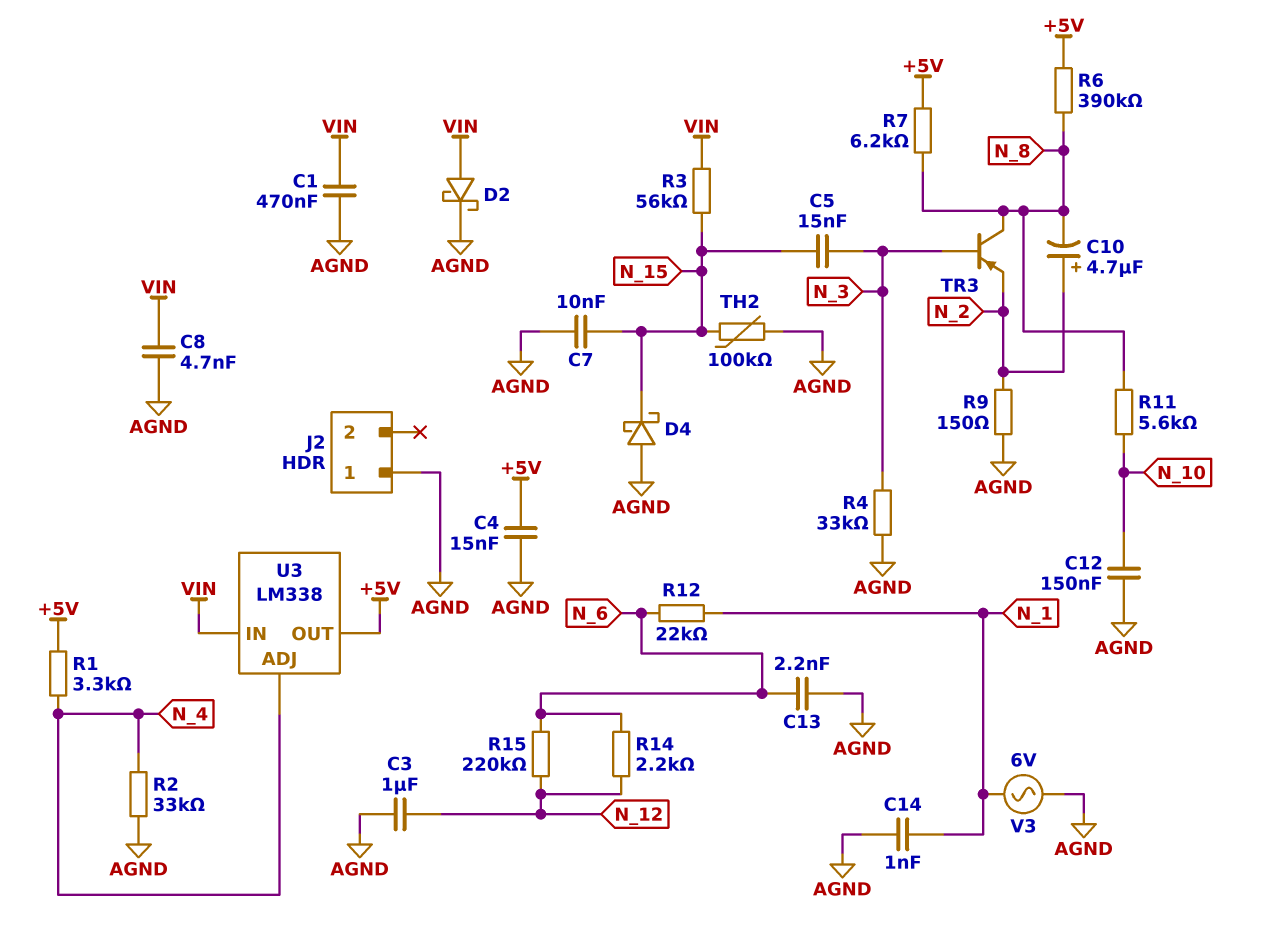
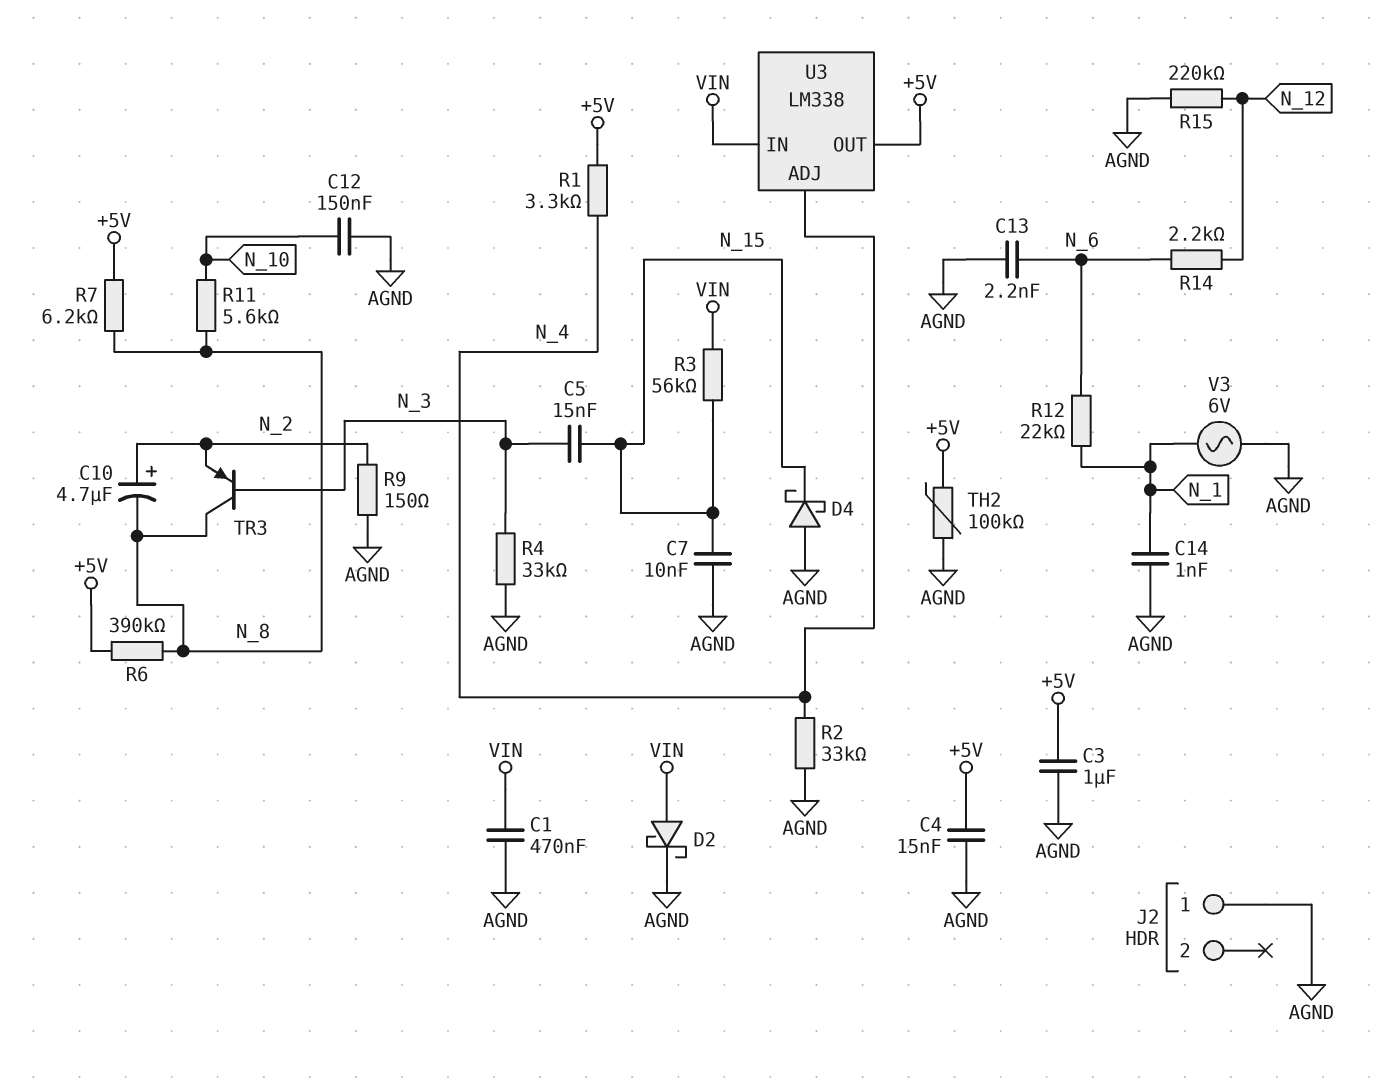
C3: 1uF (AGND, N_12) -> 1uF (+5V, AGND)
C8: 4.7nF (AGND, VIN) -> none
R15: 220k (N_6, N_12) -> 220k (AGND, N_12)
TH2: 100k (AGND, N_15) -> 100k (+5V, AGND)

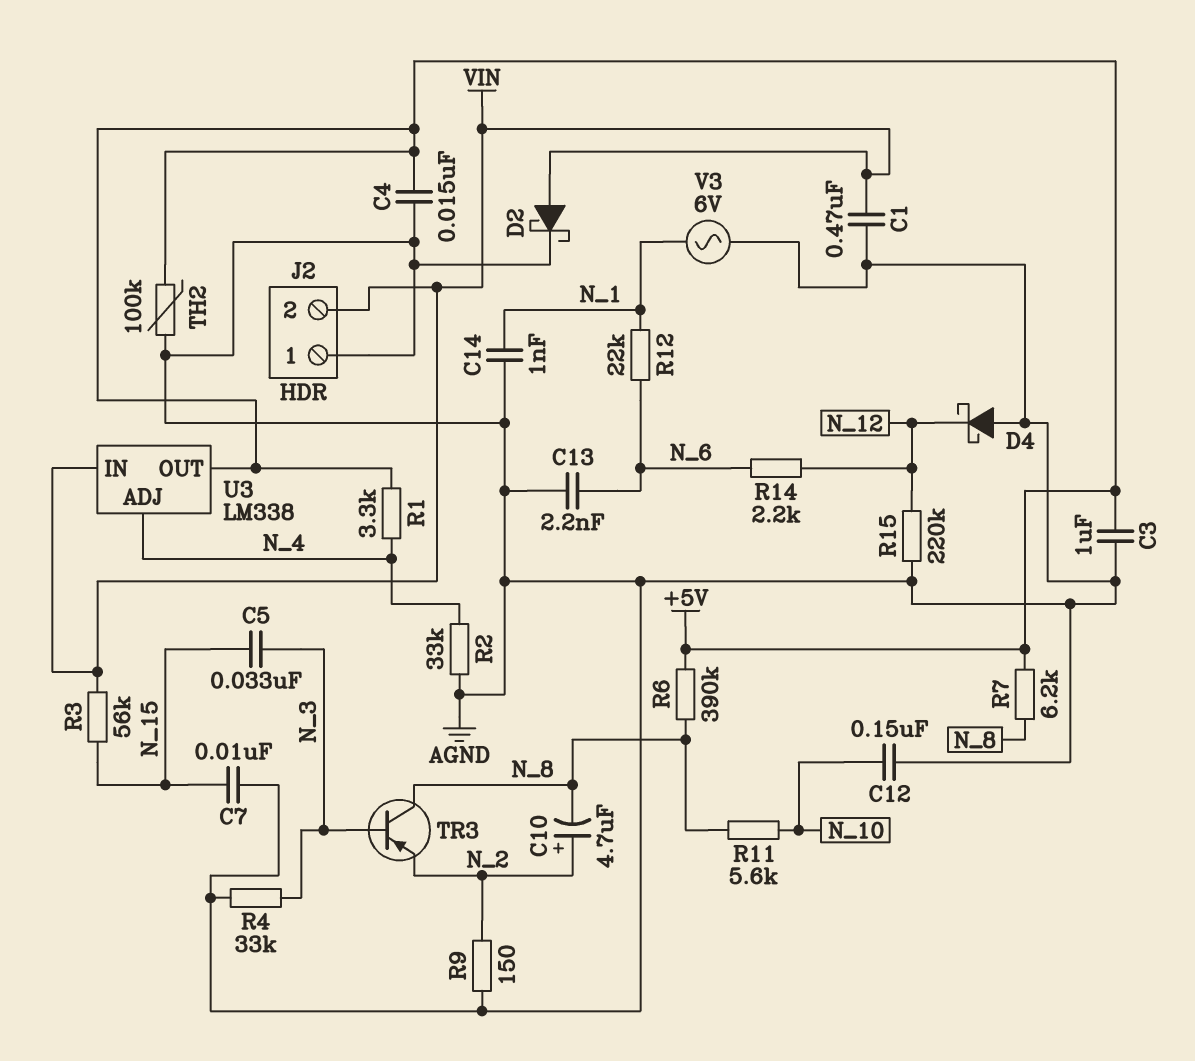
C5: 15nF (N_3, N_15) -> 33nF (N_3, N_15)
D4: schottky (A AGND, K N_15) -> schottky (A AGND, K N_12)
J2 pin 2: none -> VIN

